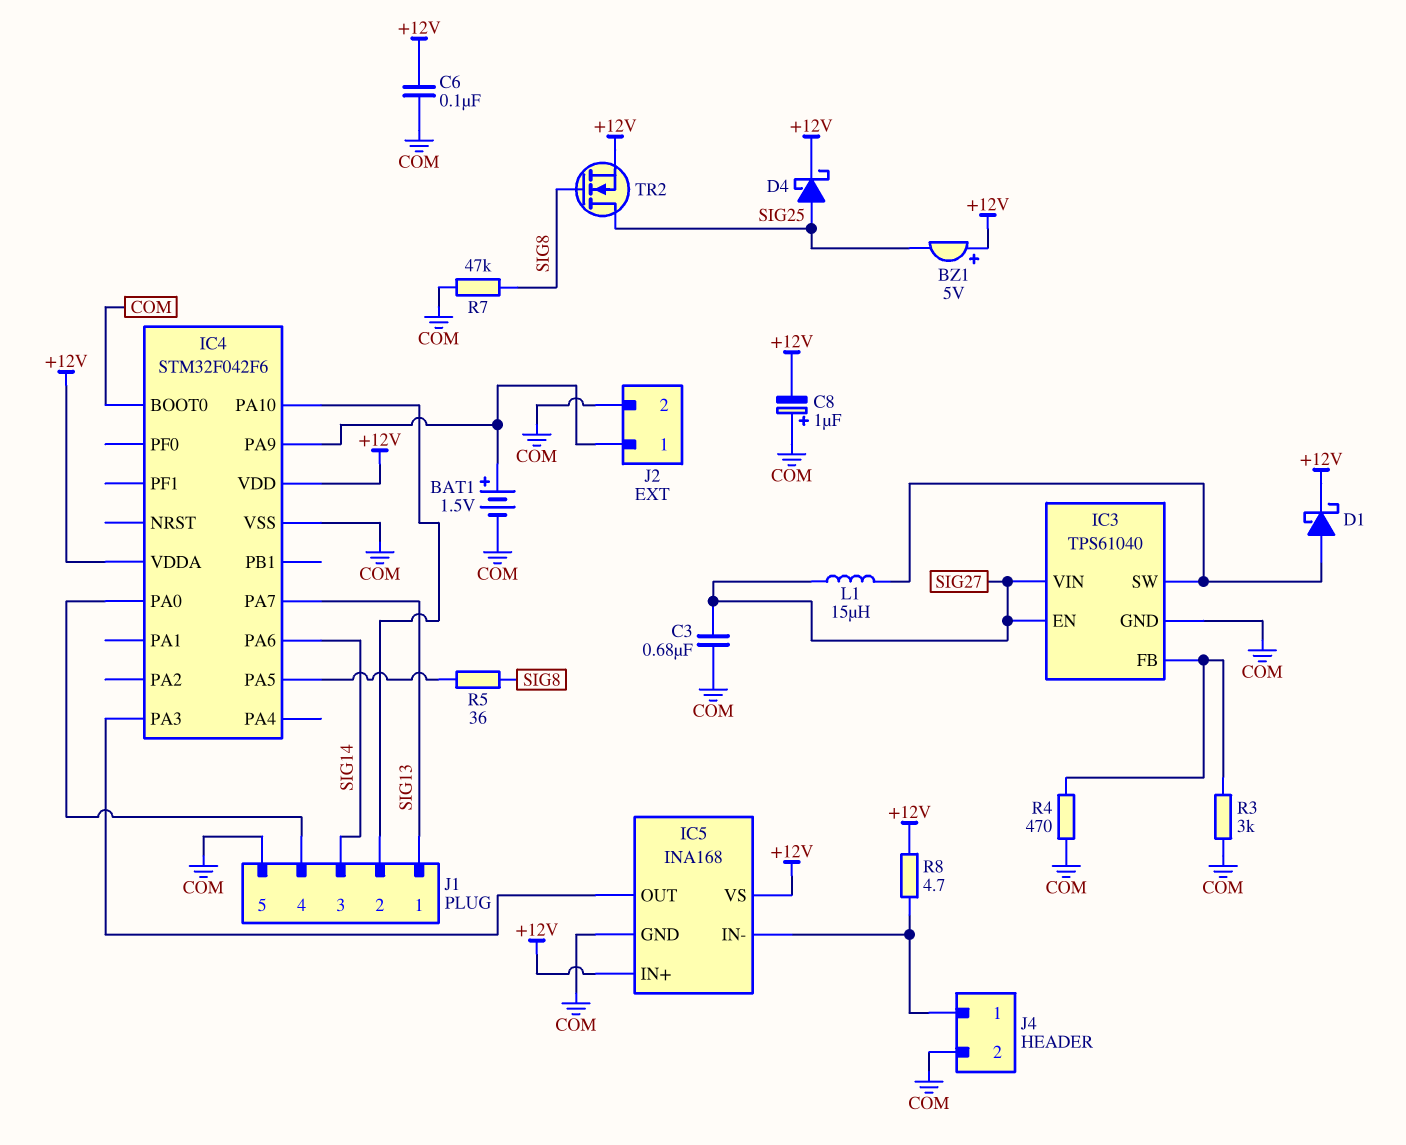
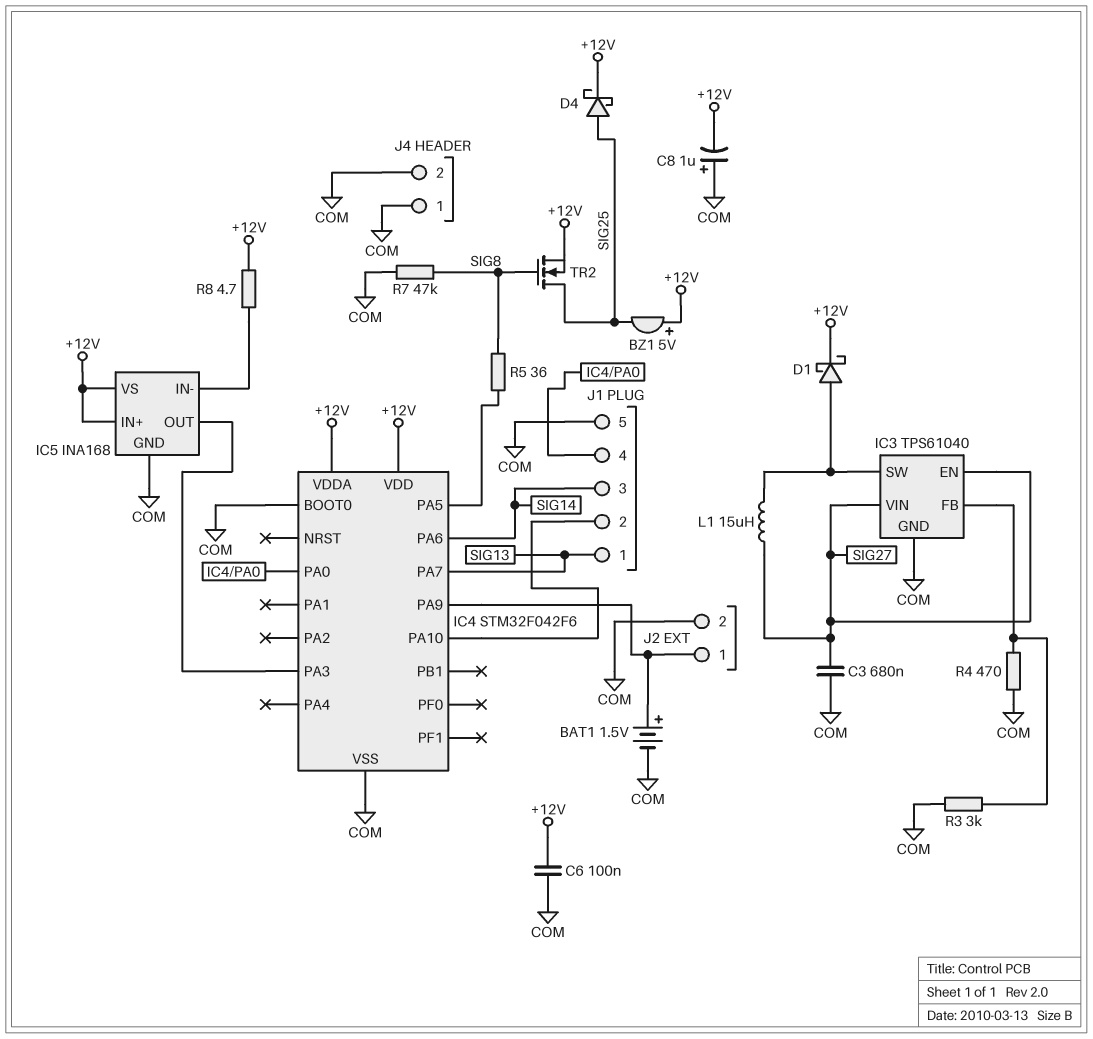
J4 pin 1: IC5/IN- -> COM

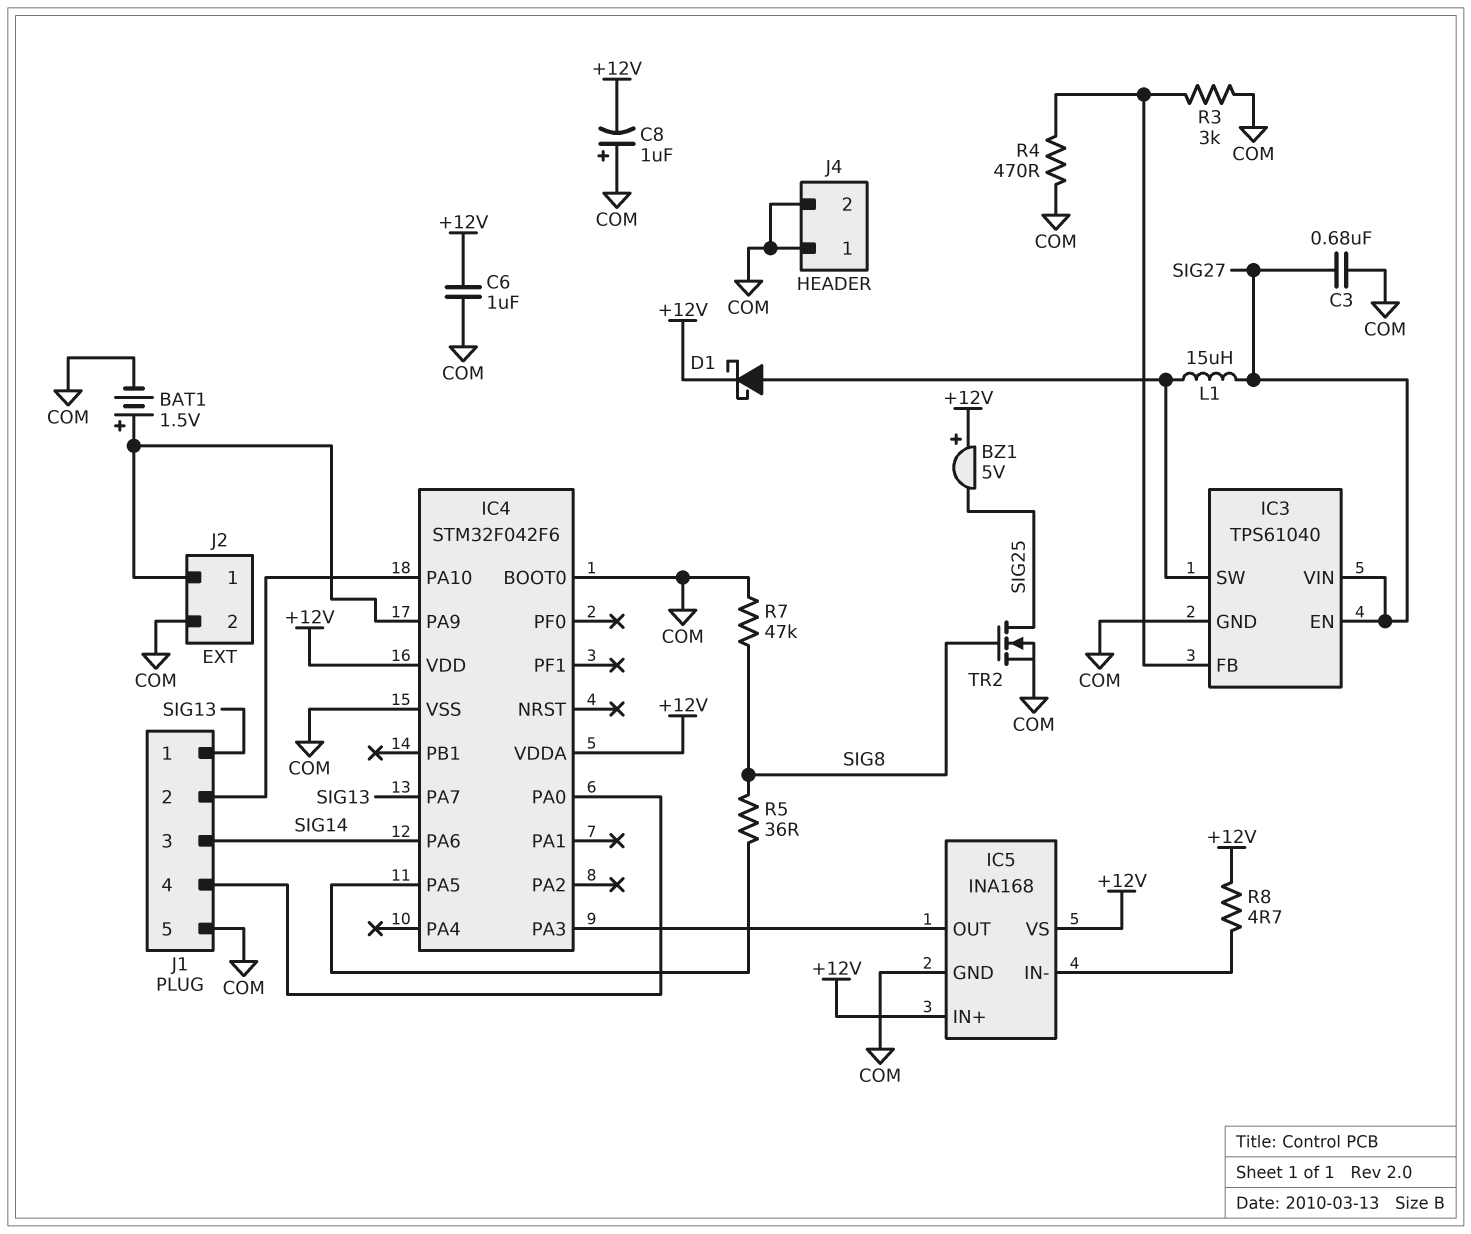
C6: 100nF (+12V, COM) -> 1uF (+12V, COM)
D4: schottky (A SIG25, K +12V) -> none
TR2: NMOS (G SIG8, D SIG25, S +12V) -> NMOS (G SIG8, D SIG25, S COM)

